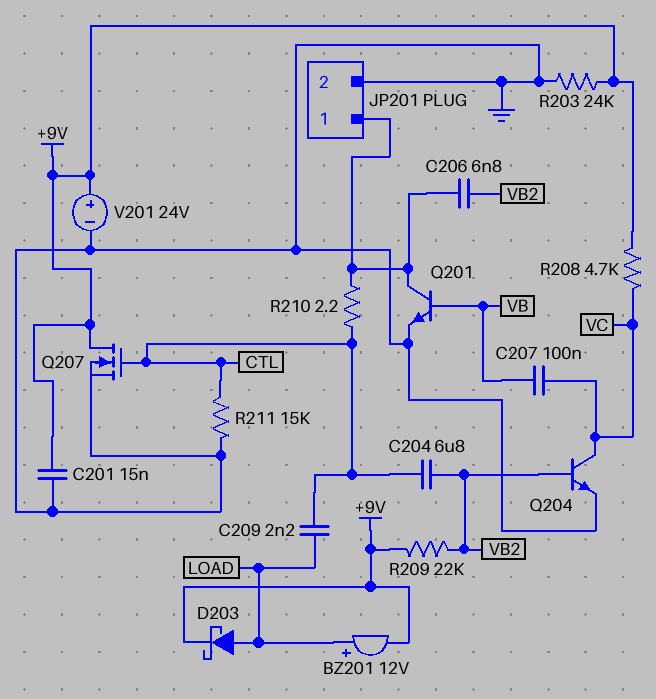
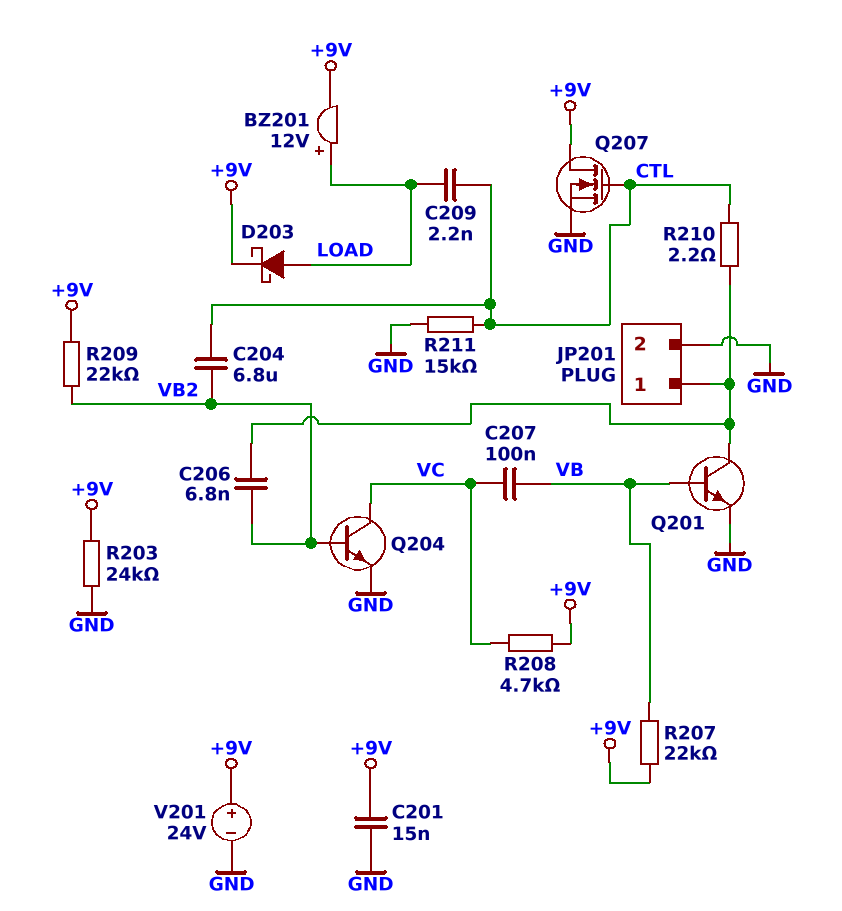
R207: none -> 22k (+9V, VB)

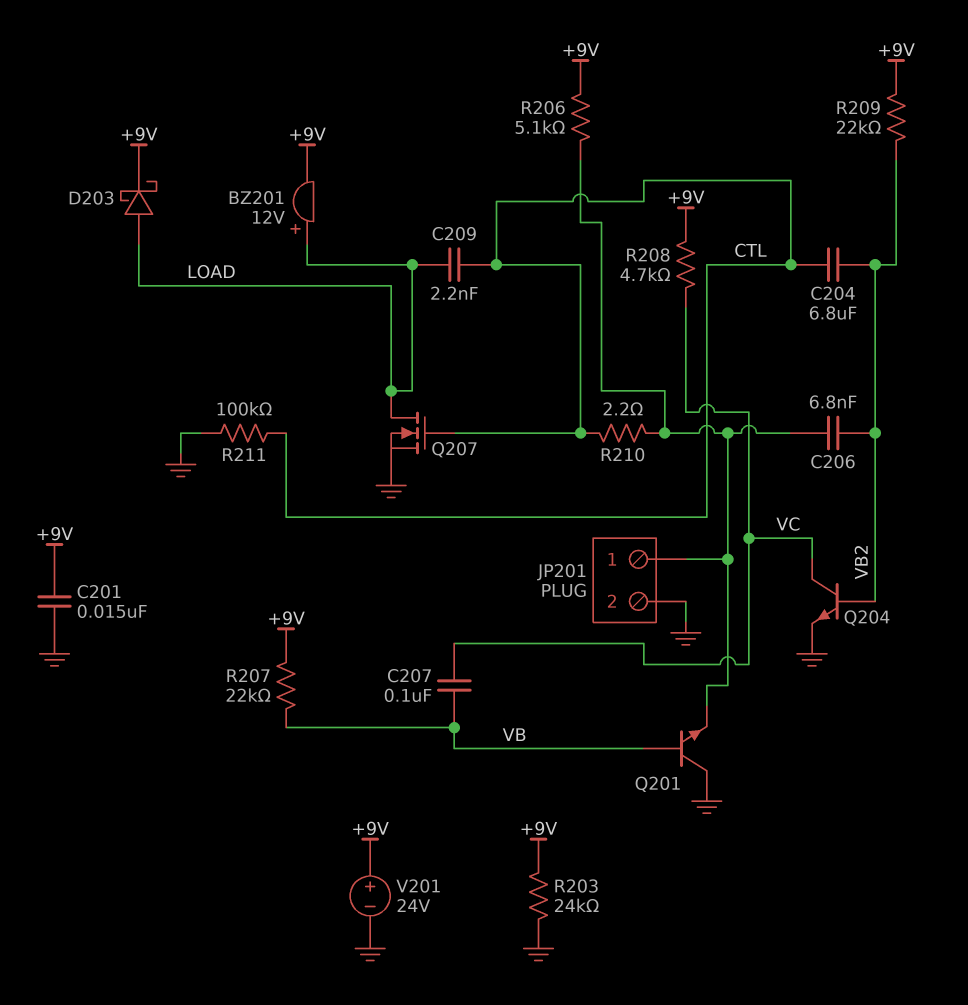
Q201: NPN (B VB, C JP201/1, E GND) -> NPN (B VB, C GND, E JP201/1)
Q207: NMOS (G CTL, D +9V, S GND) -> NMOS (G CTL, D LOAD, S GND)
R206: none -> 5.1k (+9V, JP201/1)
R211: 15k (CTL, GND) -> 100k (CTL, GND)

